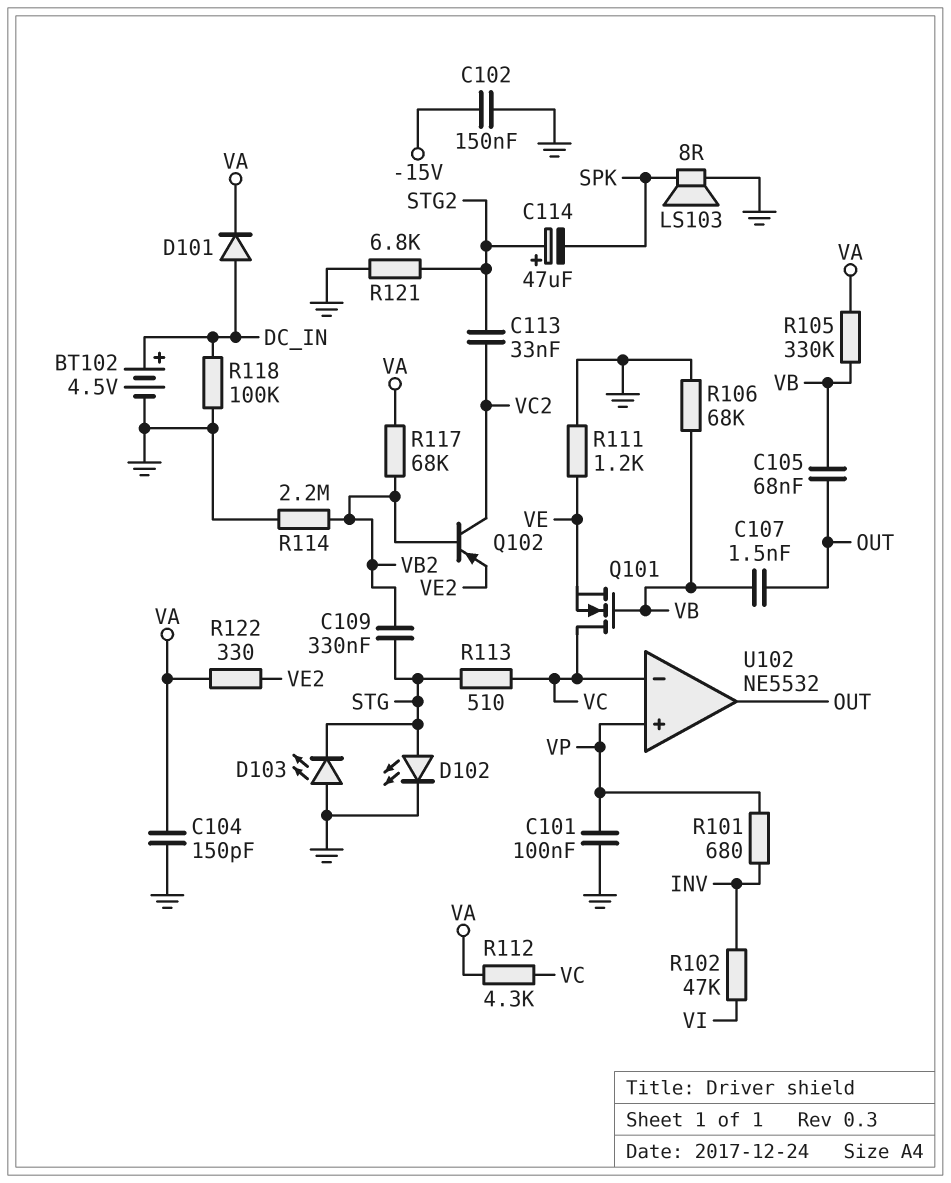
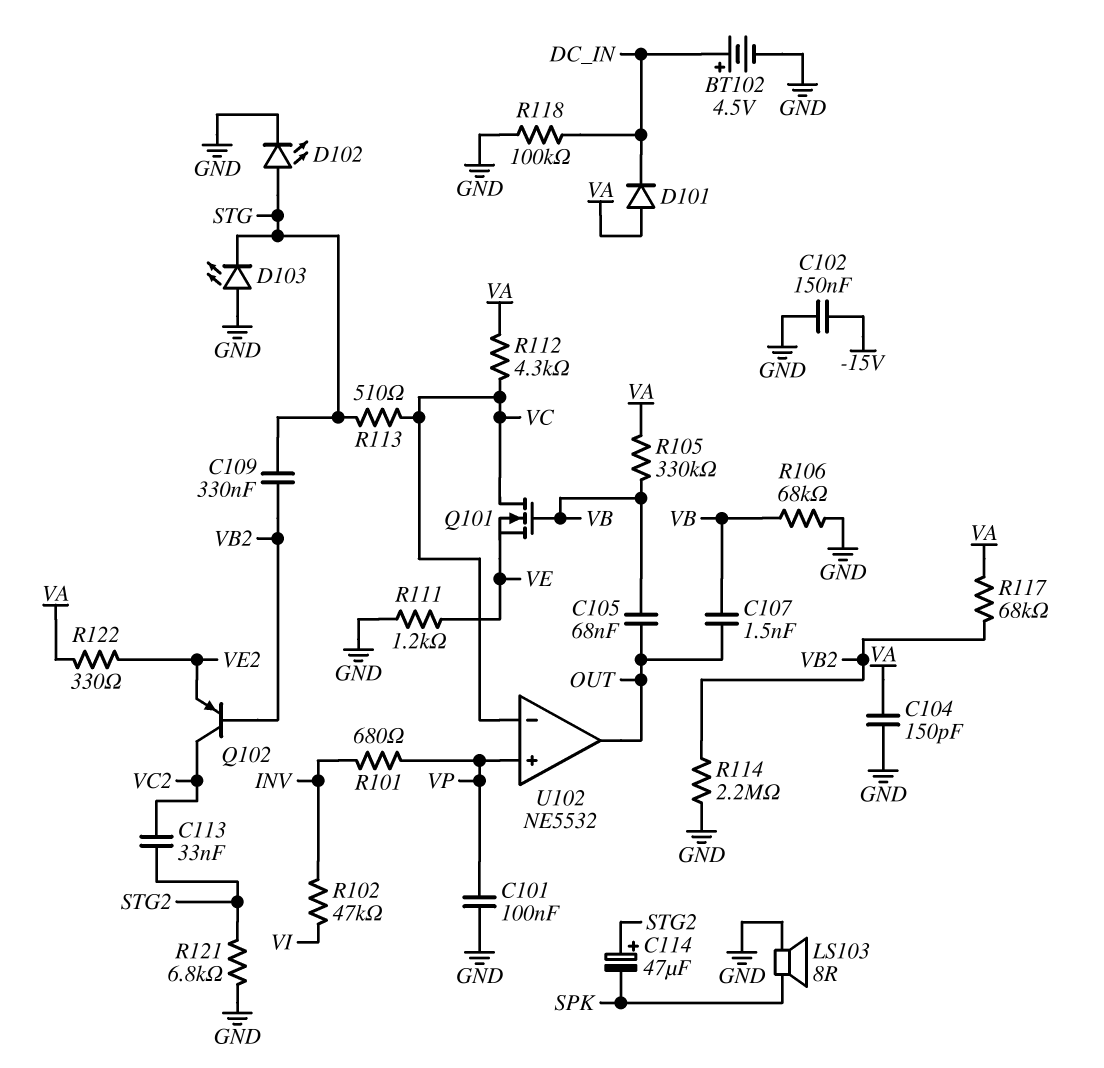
D101: diode (A DC_IN, K VA) -> diode (A VA, K DC_IN)

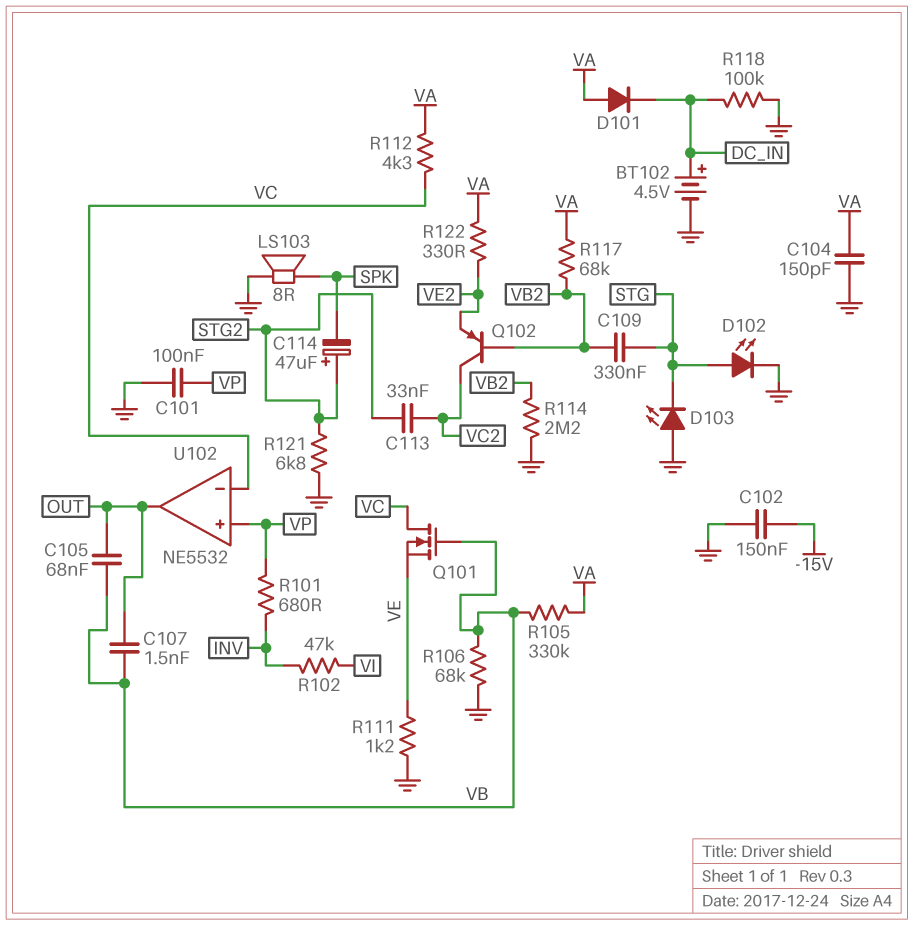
R113: 510 (STG, VC) -> none

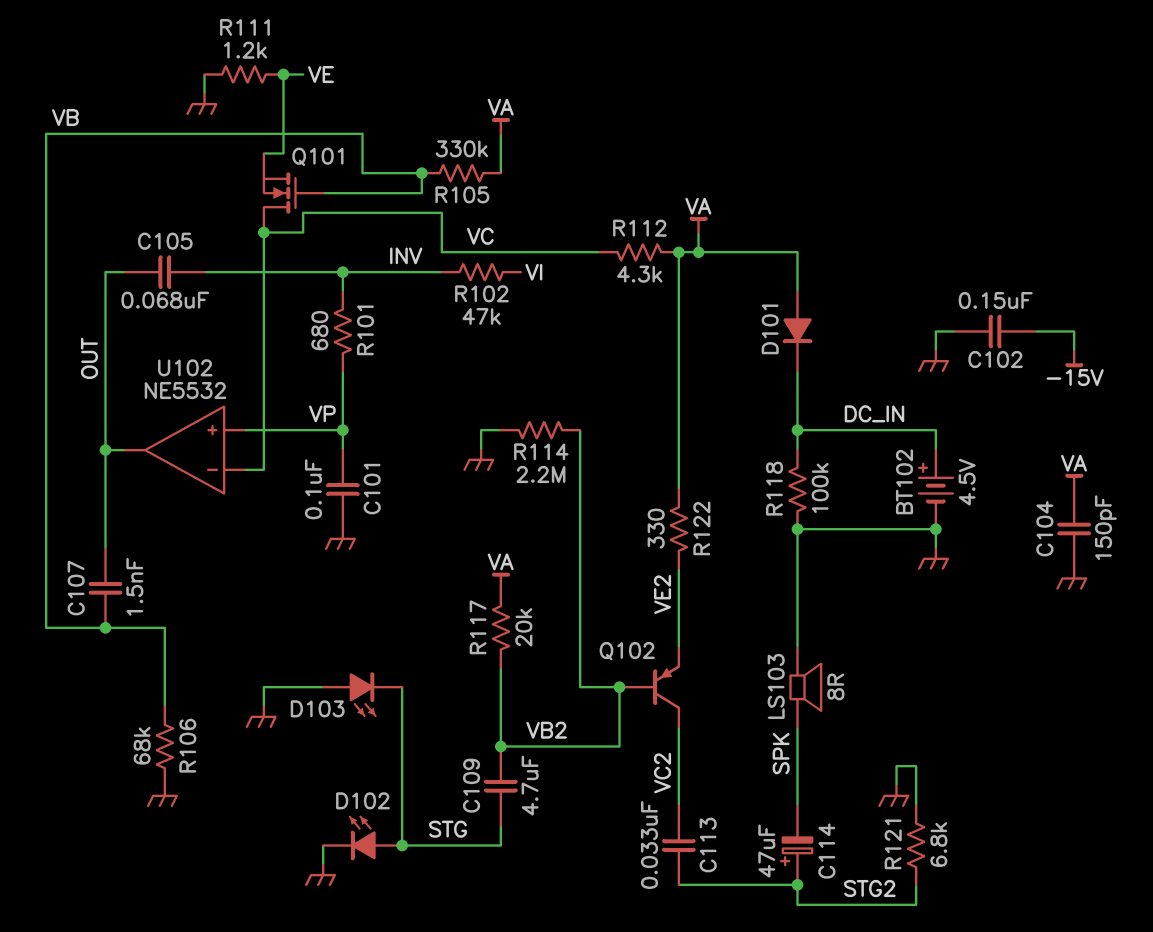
C105: 68nF (OUT, VB) -> 68nF (INV, OUT)
C109: 330nF (STG, VB2) -> 4.7uF (STG, VB2)
R117: 68k (VA, VB2) -> 20k (VA, VB2)

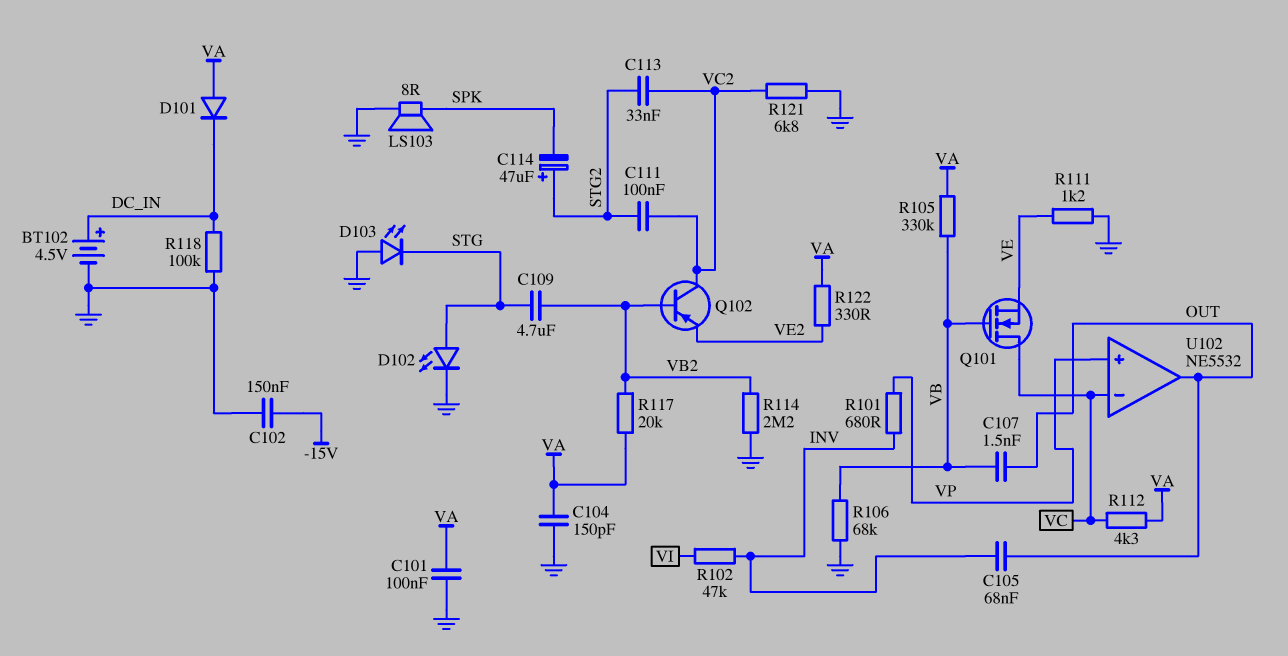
C101: 100nF (GND, VP) -> 100nF (GND, VA)
C111: none -> 100nF (STG2, VC2)
R121: 6.8k (GND, STG2) -> 6.8k (GND, VC2)

